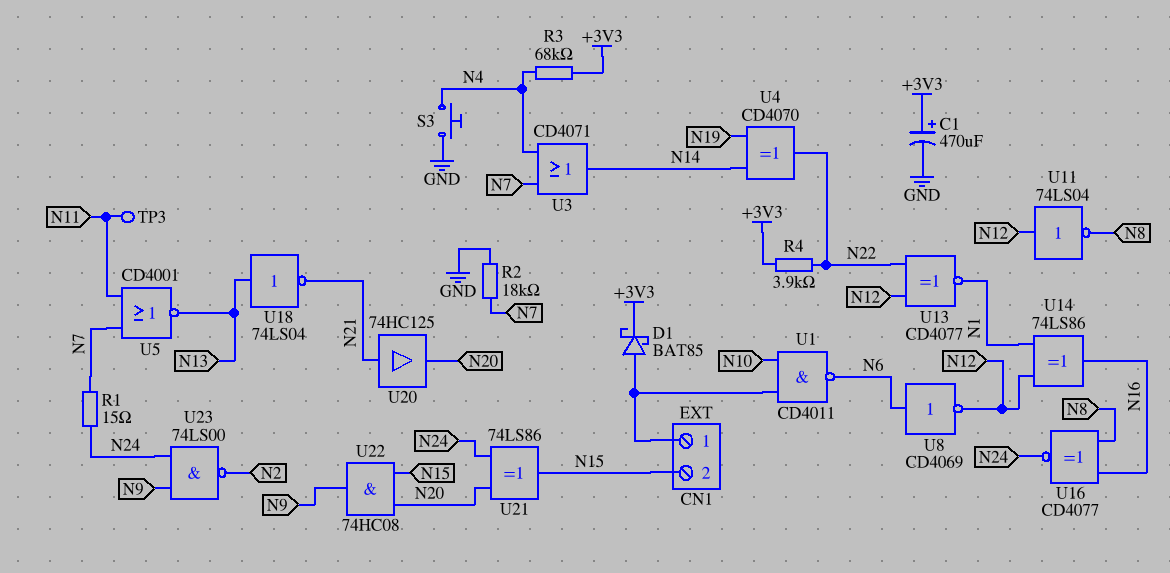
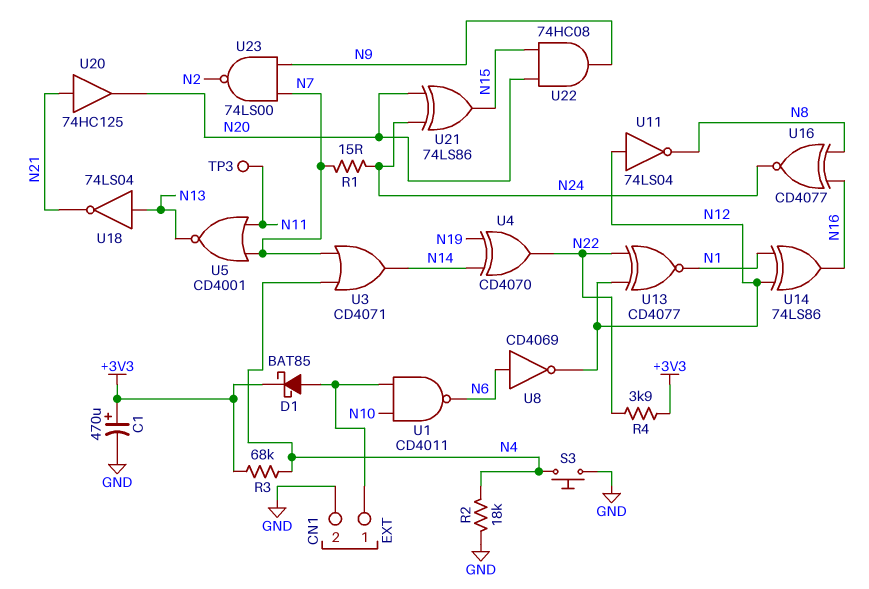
CN1 pin 2: N15 -> GND
R2: 18k (GND, N7) -> 18k (GND, N4)
U23: NAND 74LS00 (in N9, in N24, out N2) -> NAND 74LS00 (in N7, in N9, out N2)

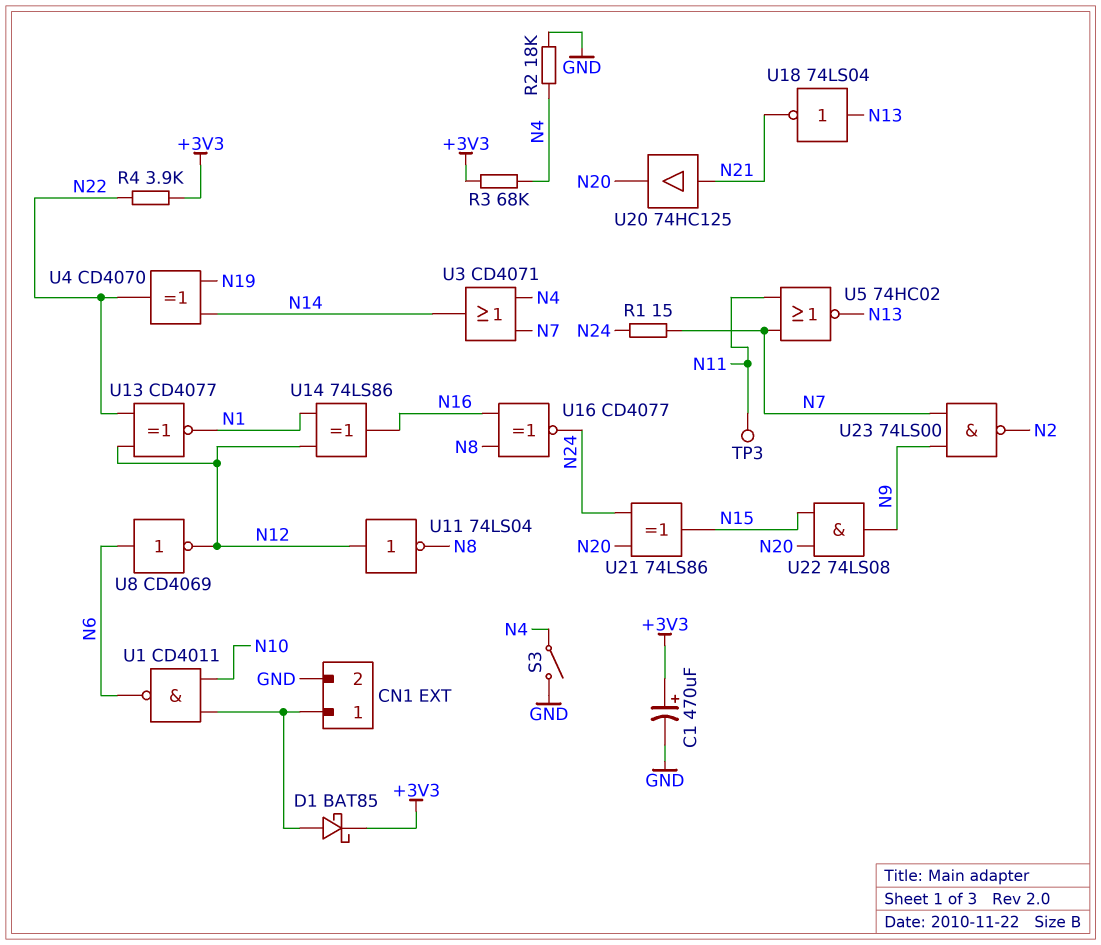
S3: button (GND, N4) -> switch (GND, N4)
U5: NOR CD4001 (in N7, in N11, out N13) -> NOR 74HC02 (in N7, in N11, out N13)
U22: AND 74HC08 (in N15, in N20, out N9) -> AND 74LS08 (in N15, in N20, out N9)

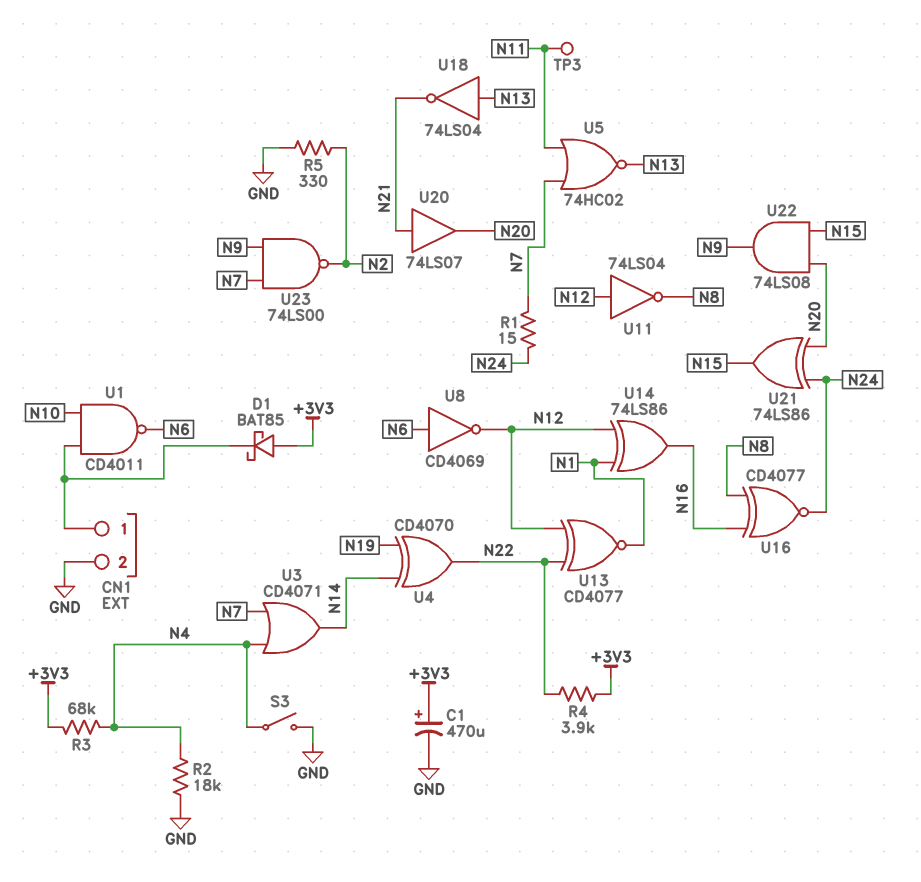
D1: schottky BAT85 (A CN1/1, K +3V3) -> schottky BAT85 (A +3V3, K CN1/1)
R5: none -> 330 (GND, N2)
U20: buffer 74HC125 (in N21, out N20) -> buffer 74LS07 (in N21, out N20)

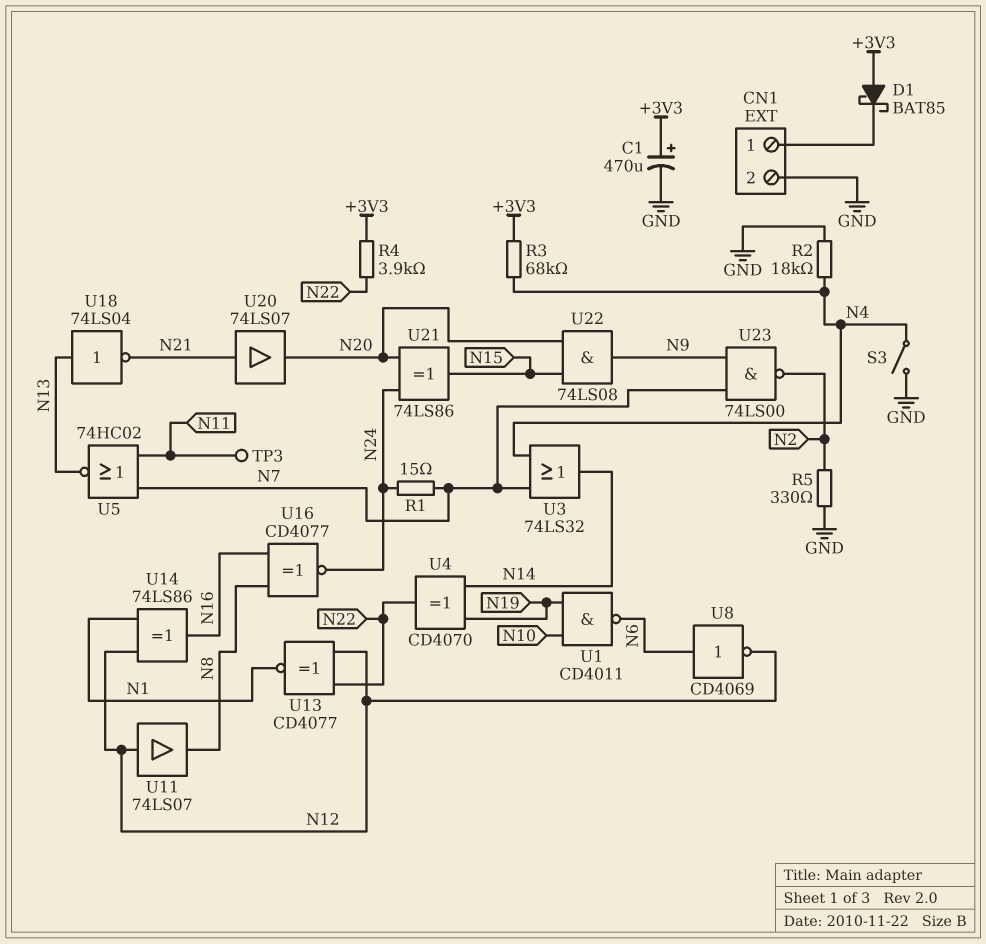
U1: NAND CD4011 (in CN1/1, in N10, out N6) -> NAND CD4011 (in N10, in N19, out N6)
U3: OR CD4071 (in N4, in N7, out N14) -> OR 74LS32 (in N4, in N7, out N14)
U11: NOT 74LS04 (in N12, out N8) -> buffer 74LS07 (in N12, out N8)

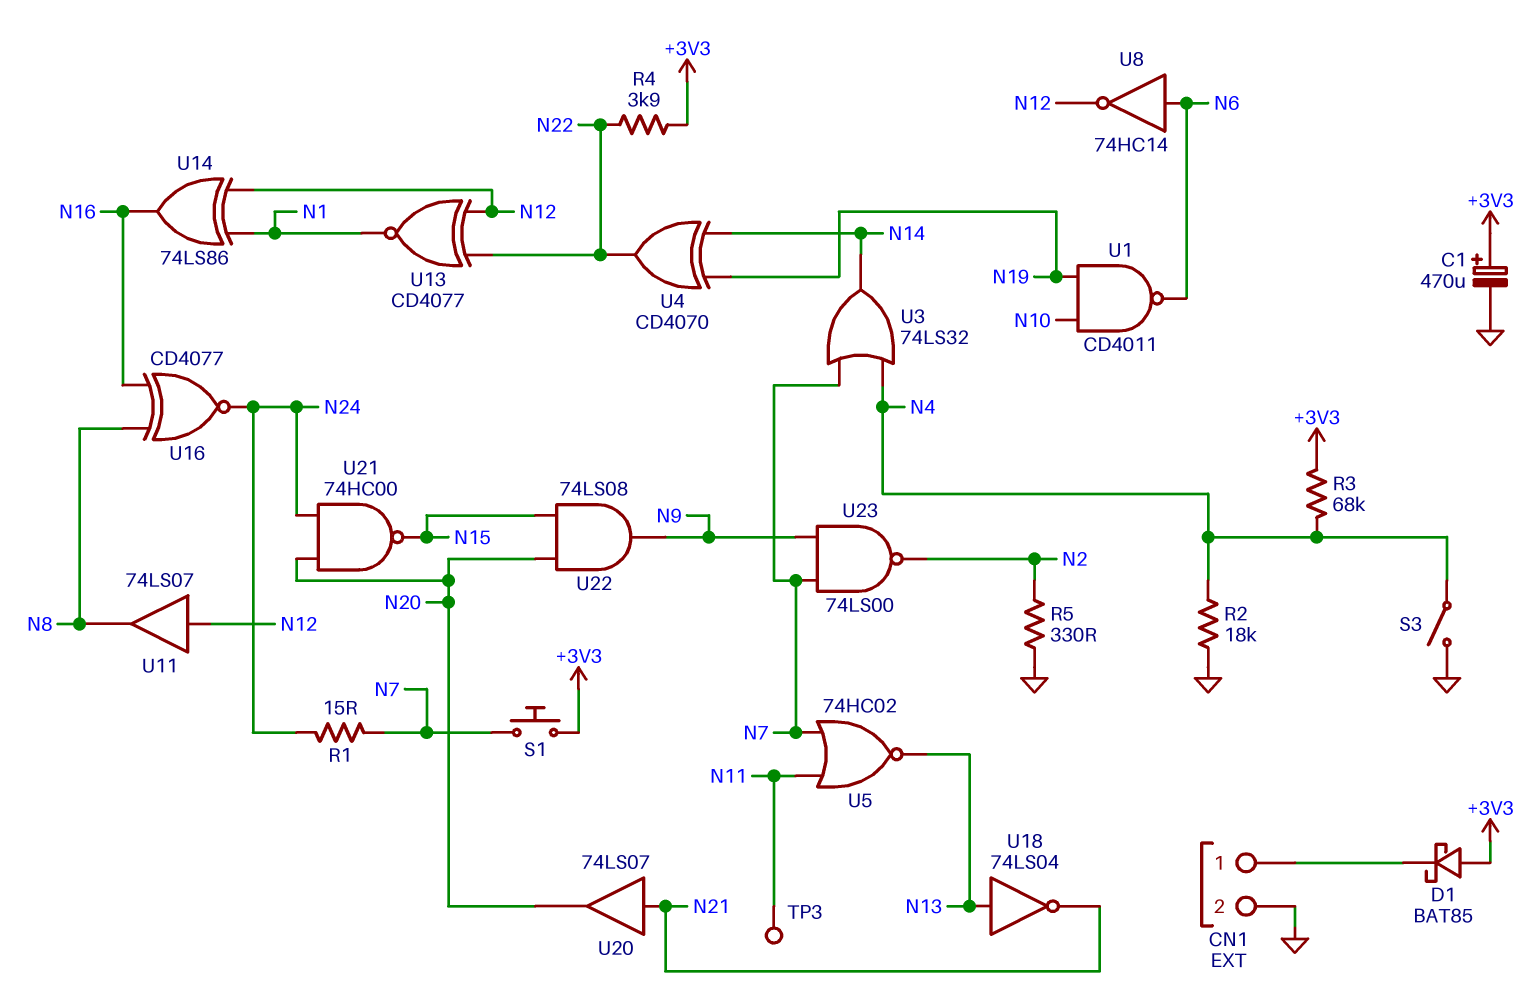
S1: none -> button (+3V3, N7)
U8: NOT CD4069 (in N6, out N12) -> NOT 74HC14 (in N6, out N12)
U21: XOR 74LS86 (in N20, in N24, out N15) -> NAND 74HC00 (in N20, in N24, out N15)

